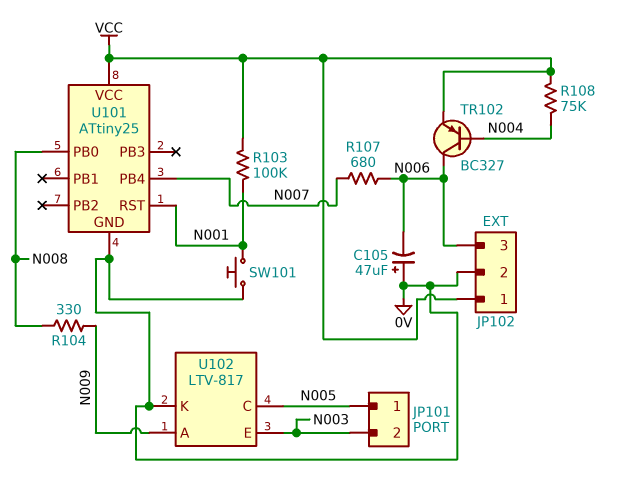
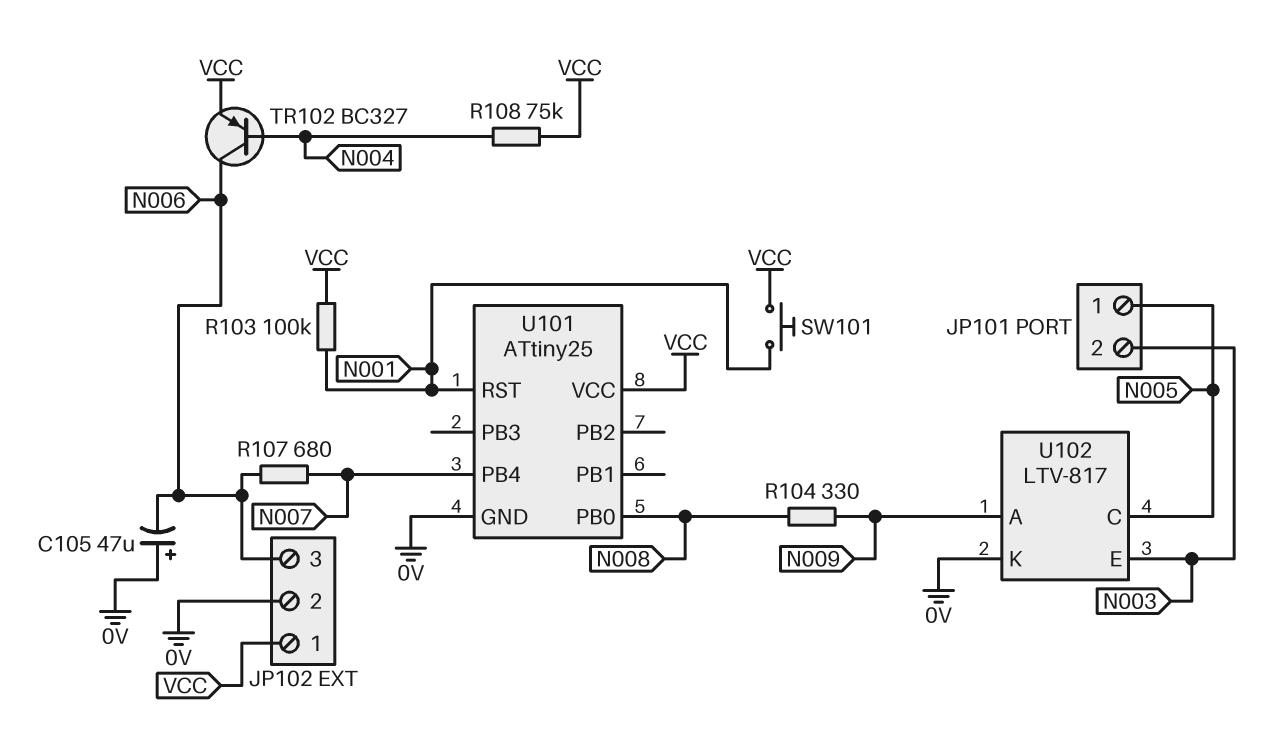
SW101: button (0V, N001) -> button (N001, VCC)

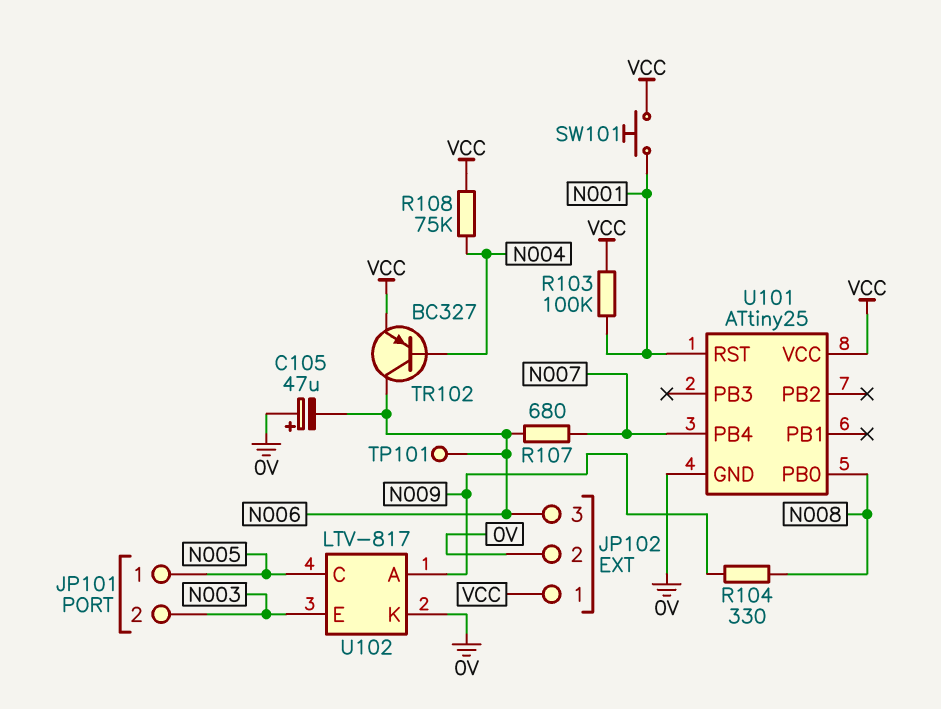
TP101: none -> test point (N006)

